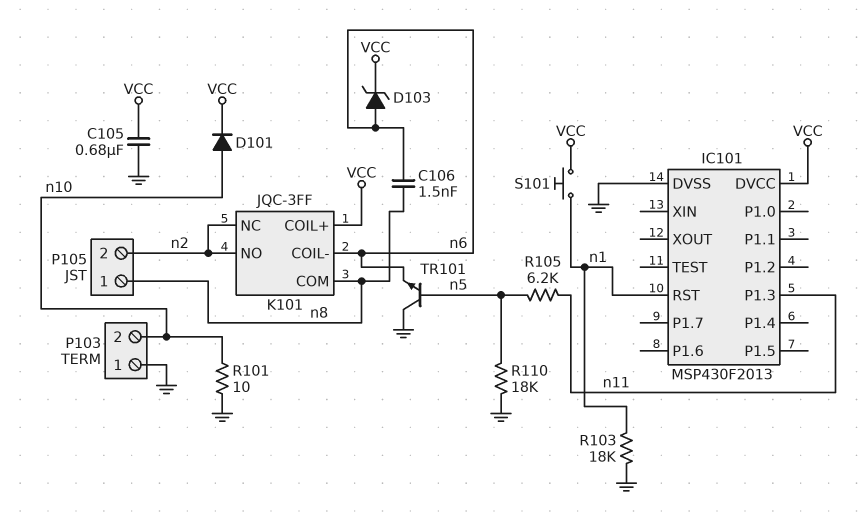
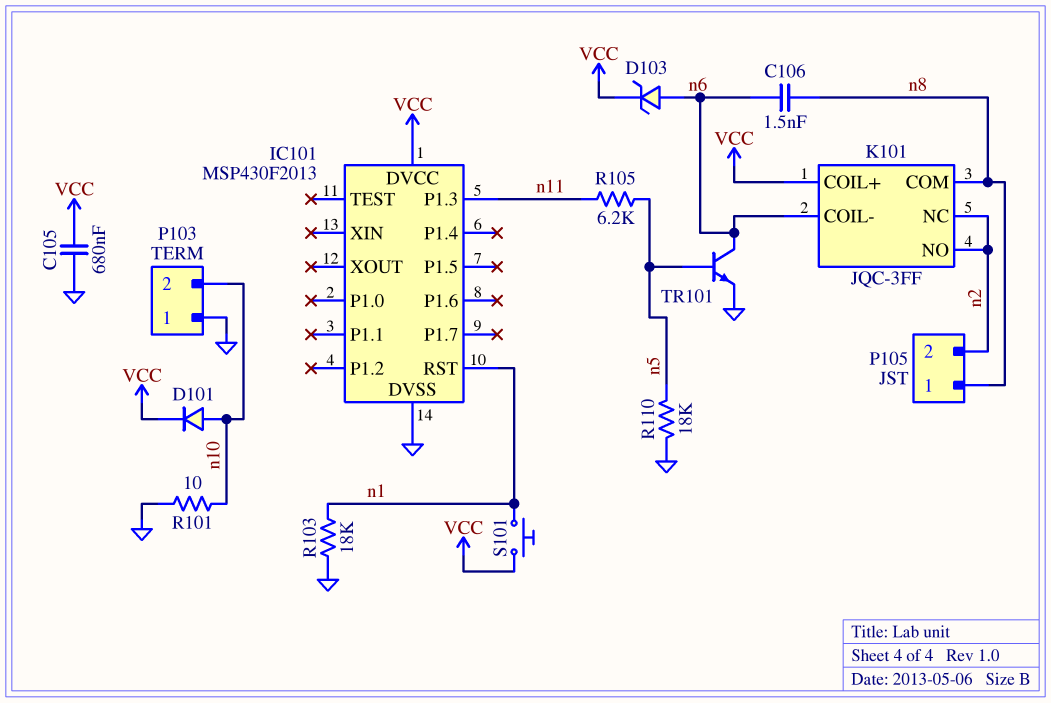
TR101: NPN (B n5, C GND, E n6) -> NPN (B n5, C n6, E GND)

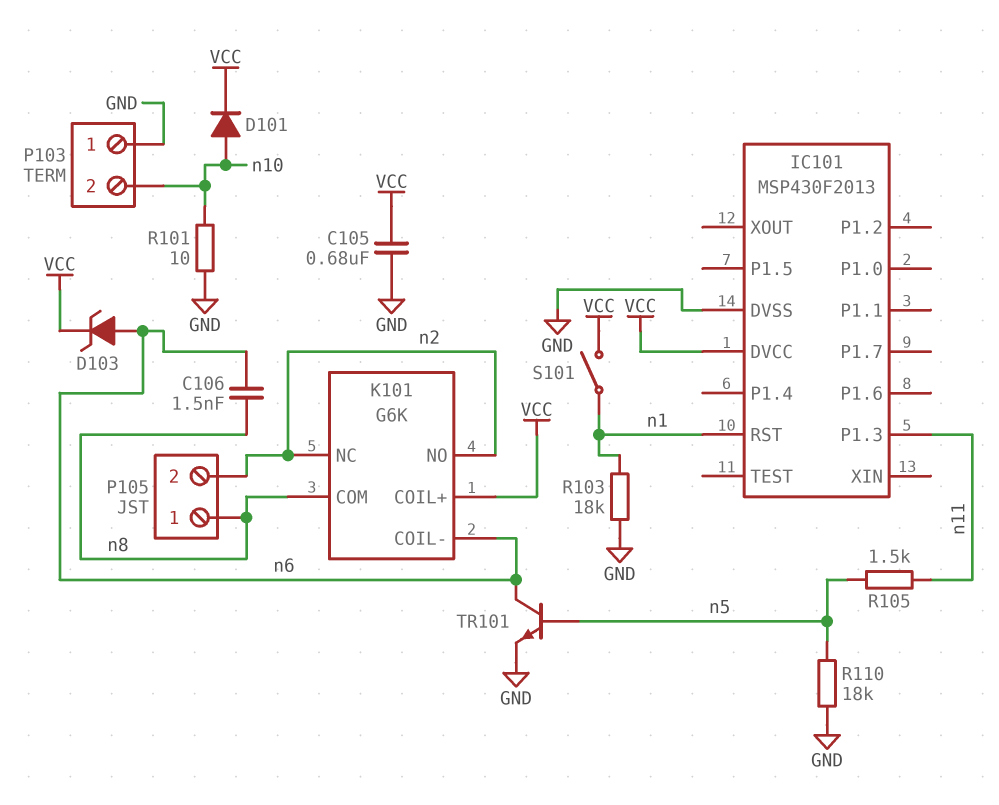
K101: JQC-3FF -> G6K
R105: 6.2k (n5, n11) -> 1.5k (n5, n11)
S101: button (VCC, n1) -> switch (VCC, n1)

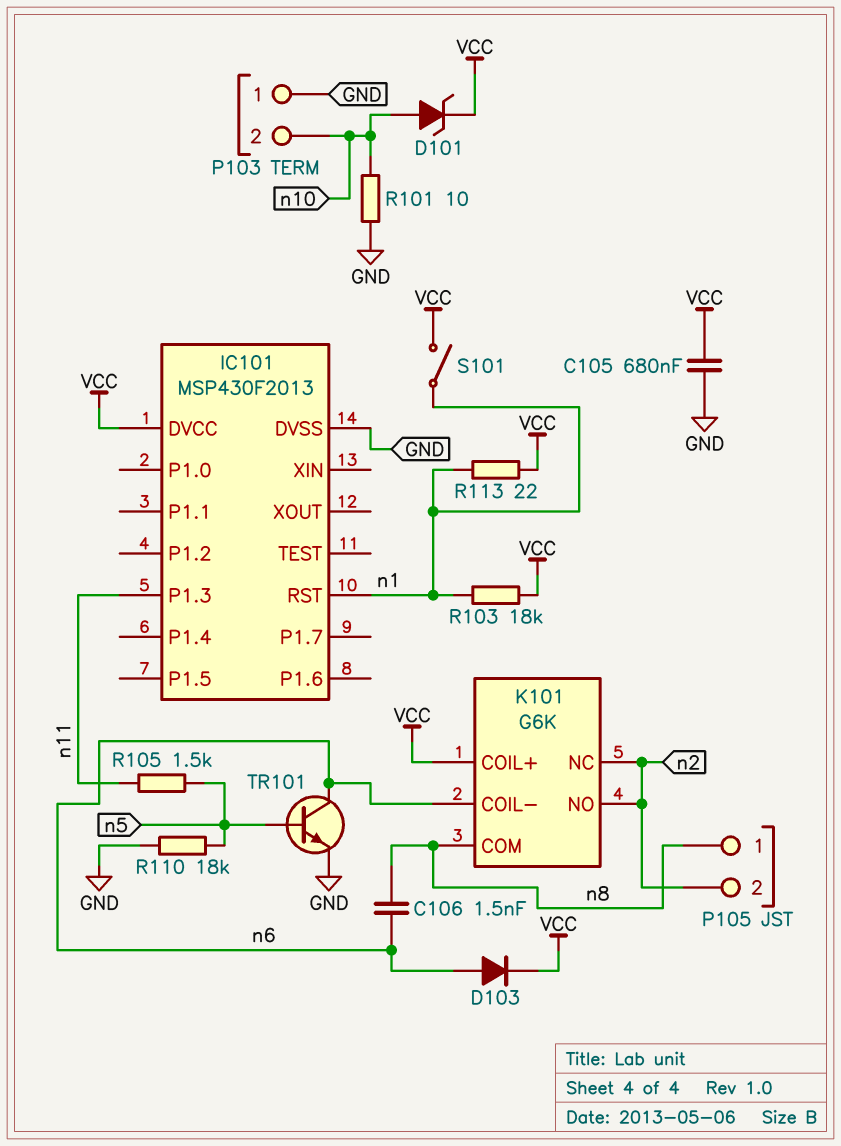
D101: diode (A n10, K VCC) -> zener (A n10, K VCC)
D103: zener (A n6, K VCC) -> diode (A n6, K VCC)
R103: 18k (GND, n1) -> 18k (VCC, n1)
R113: none -> 22 (VCC, n1)

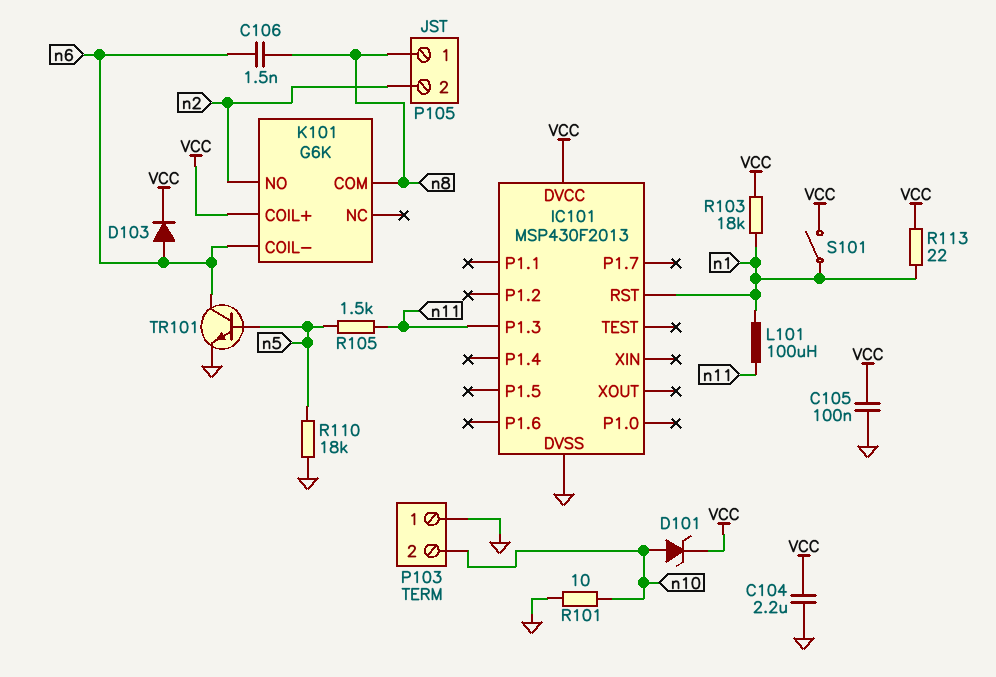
C104: none -> 2.2uF (GND, VCC)
C105: 680nF (GND, VCC) -> 100nF (GND, VCC)
K101 pin NC: n2 -> none
L101: none -> 100uH (n1, n11)

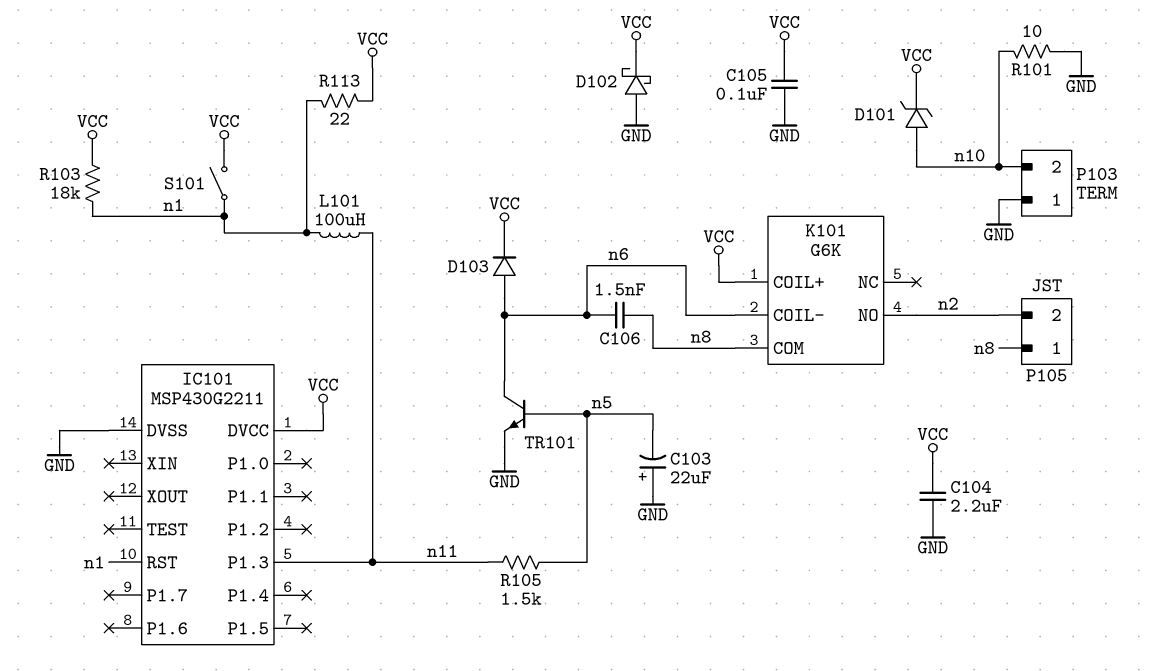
C103: none -> 22uF (plus GND, minus n5)
D102: none -> schottky (A GND, K VCC)
IC101: MSP430F2013 -> MSP430G2211
R110: 18k (GND, n5) -> none

